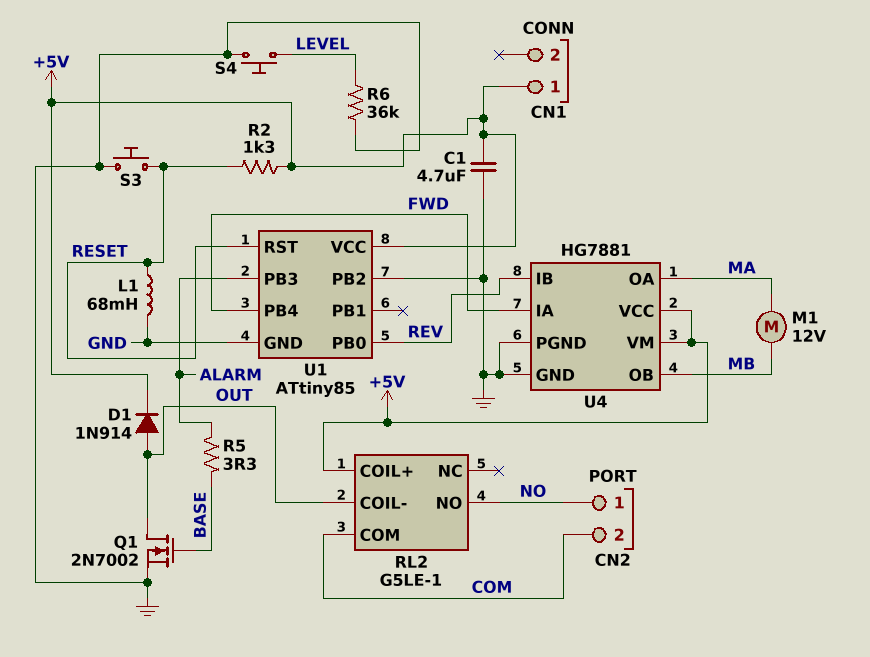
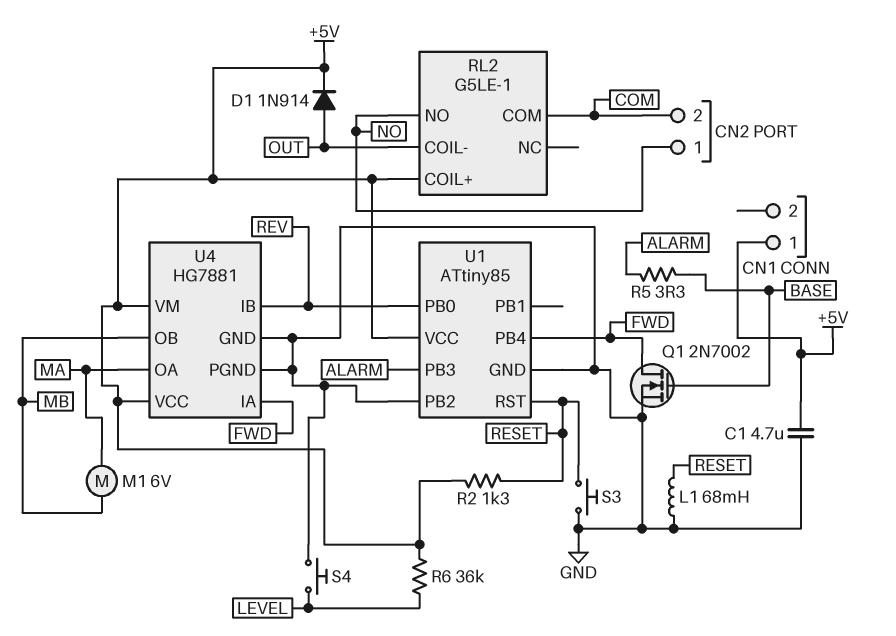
M1: motor 12V (MA, MB) -> motor 6V (MA, MB)
Q1: NMOS 2N7002 (G BASE, D OUT, S GND) -> NMOS 2N7002 (G BASE, D FWD, S GND)
R6: 36k (GND, LEVEL) -> 36k (+5V, LEVEL)

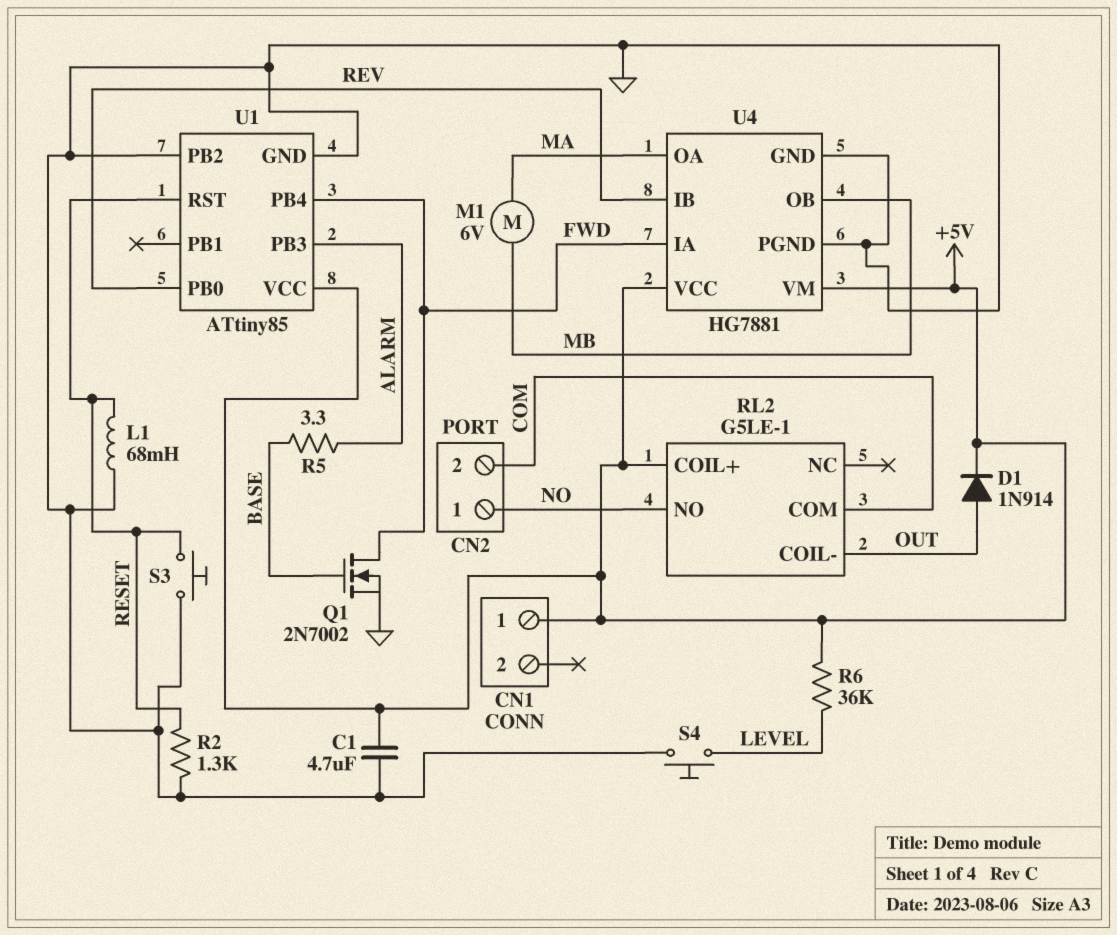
R2: 1.3k (+5V, RESET) -> 1.3k (GND, RESET)

